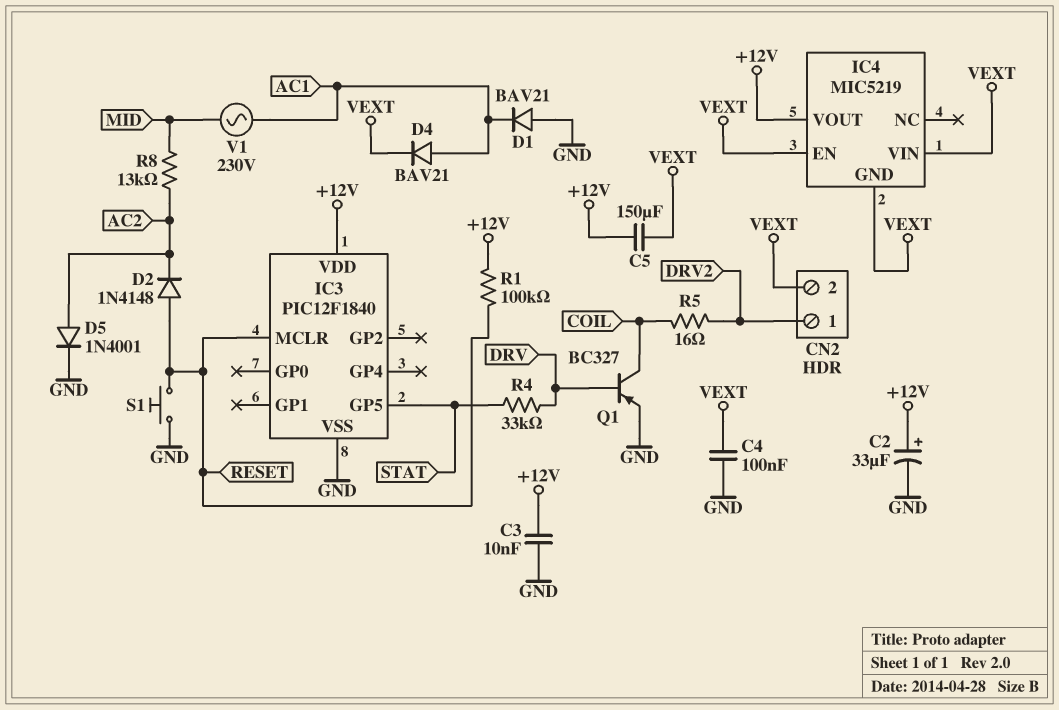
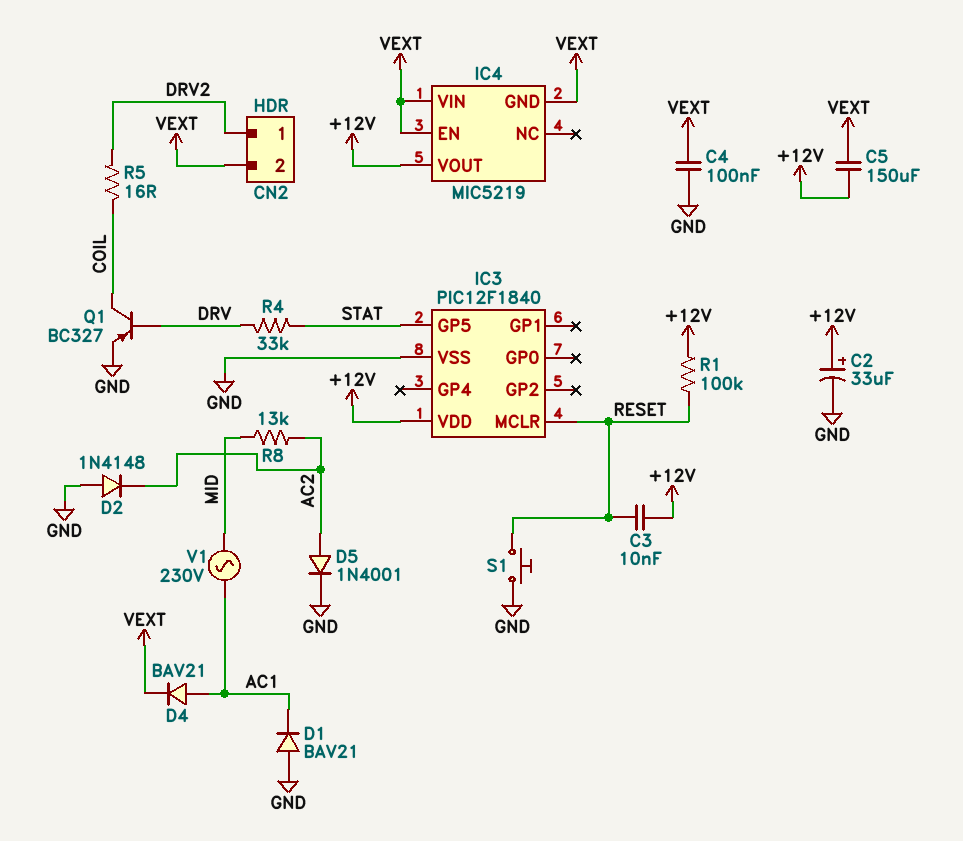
C3: 10nF (+12V, GND) -> 10nF (+12V, RESET)
D2: diode 1N4148 (A RESET, K AC2) -> diode 1N4148 (A GND, K AC2)

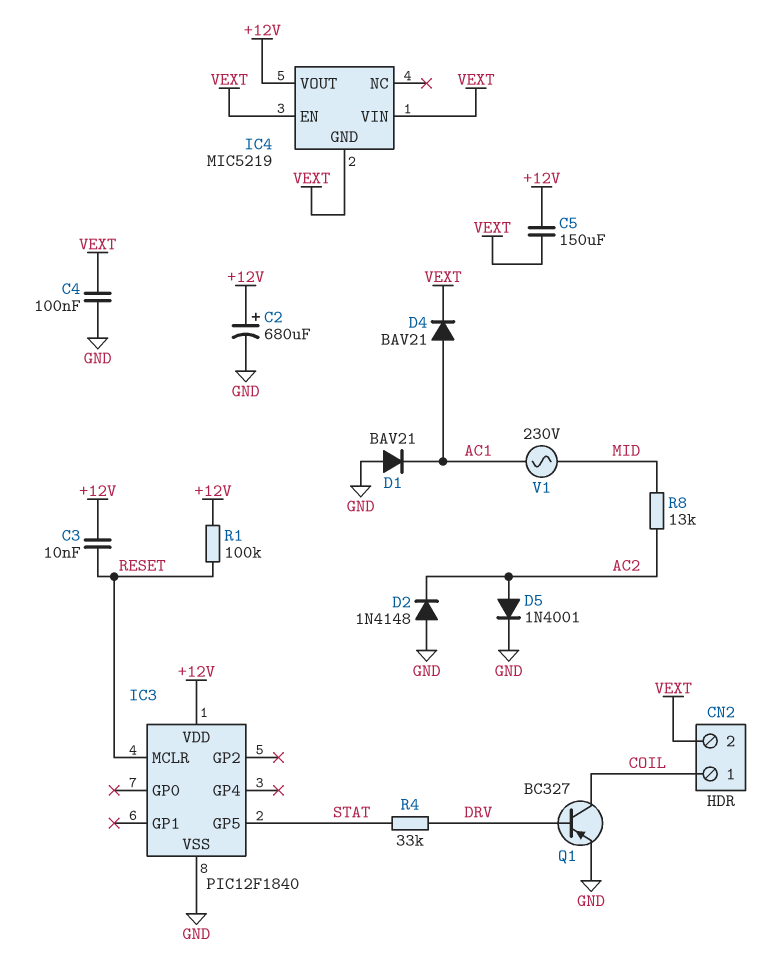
C2: 33uF (plus +12V, minus GND) -> 680uF (plus +12V, minus GND)
CN2 pin 1: DRV2 -> COIL
R5: 16 (COIL, DRV2) -> none
S1: button (GND, RESET) -> none

